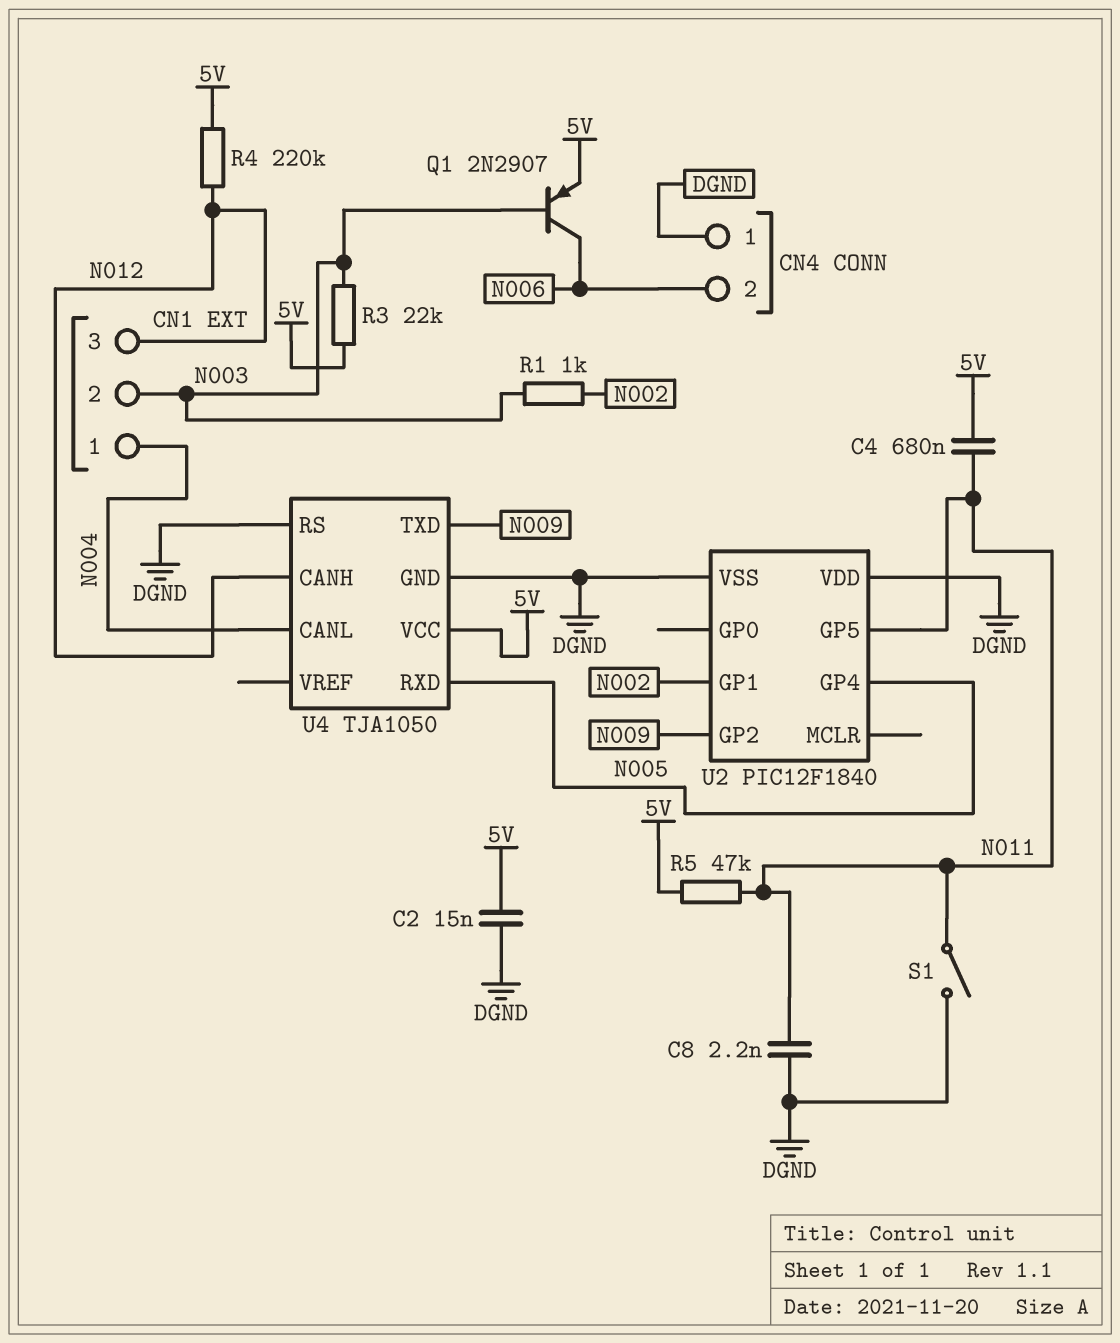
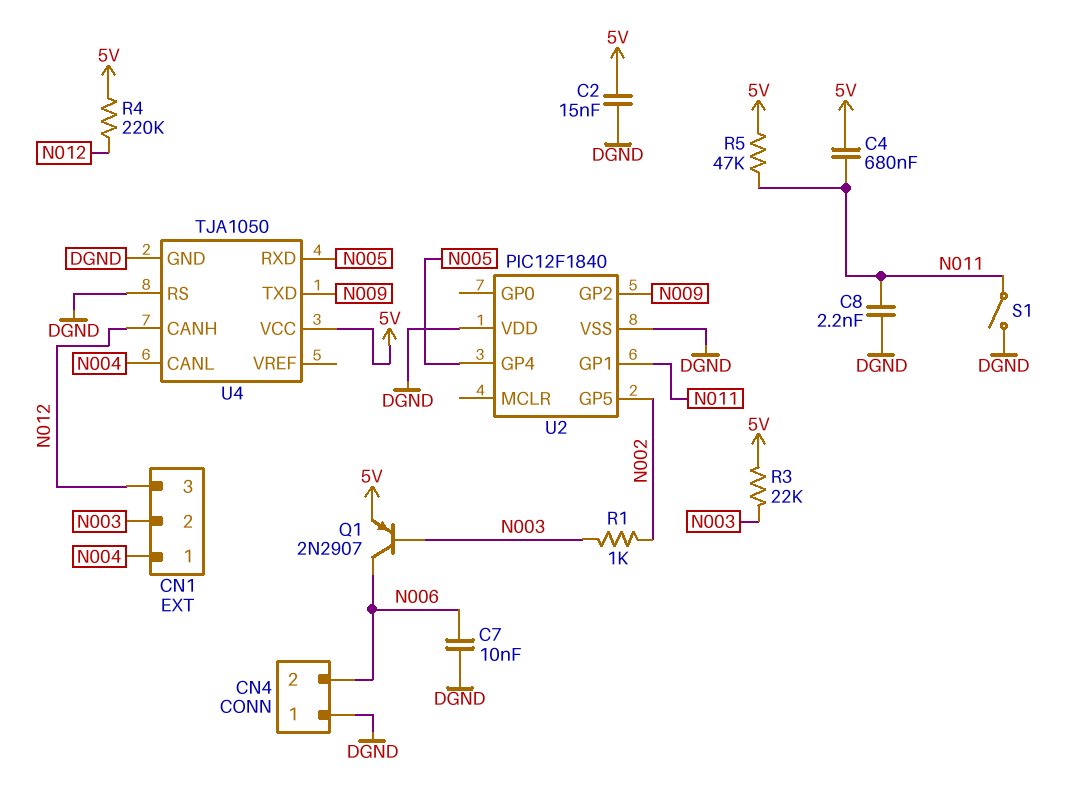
C7: none -> 10nF (DGND, N006)
U2 pin GP1: N002 -> N011
U2 pin GP5: N011 -> N002

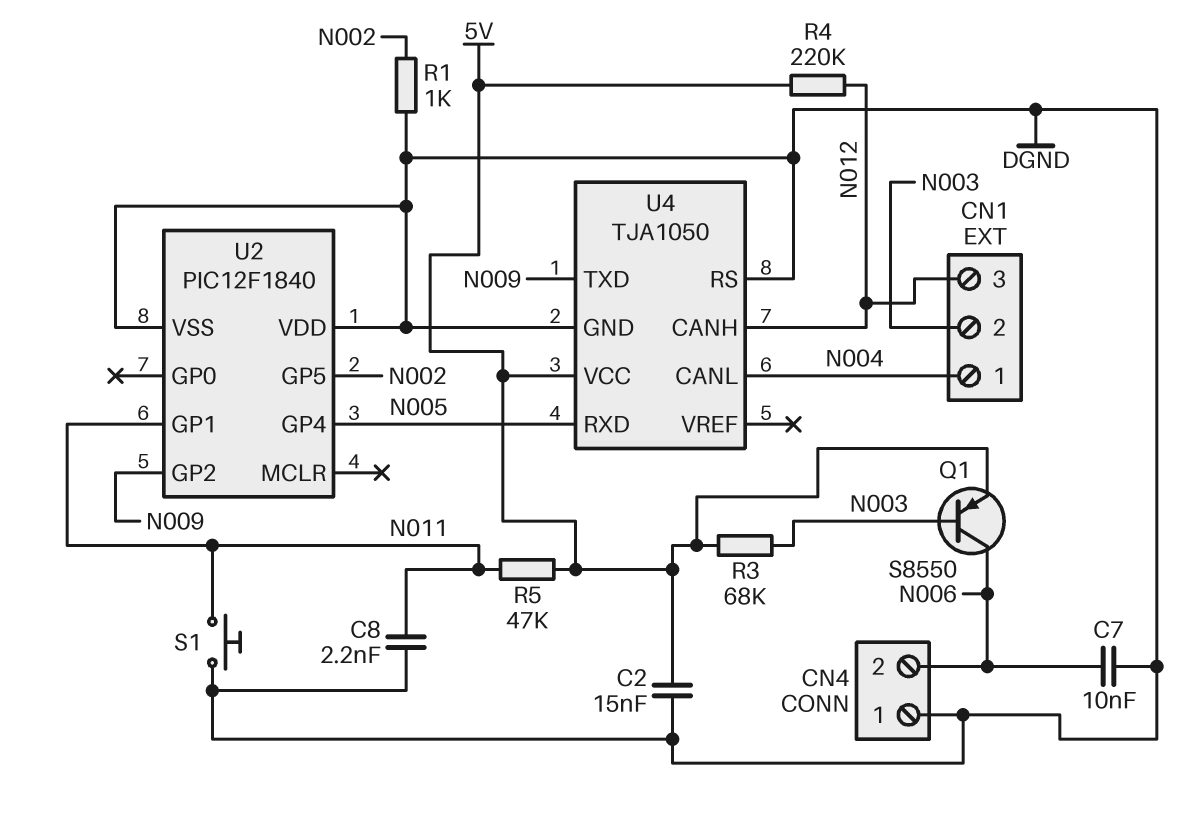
C4: 680nF (5V, N011) -> none
Q1: PNP 2N2907 (B N003, C N006, E 5V) -> PNP S8550 (B N003, C N006, E 5V)
R1: 1k (N002, N003) -> 1k (DGND, N002)
R3: 22k (5V, N003) -> 68k (5V, N003)
S1: switch (DGND, N011) -> button (DGND, N011)

